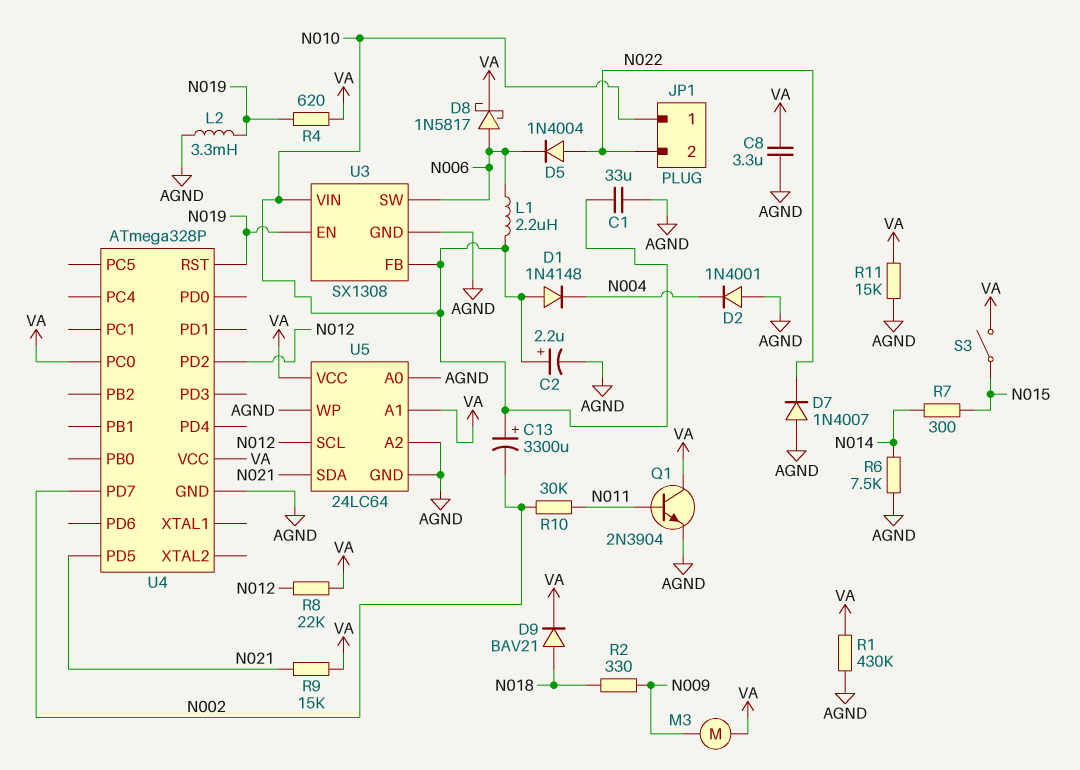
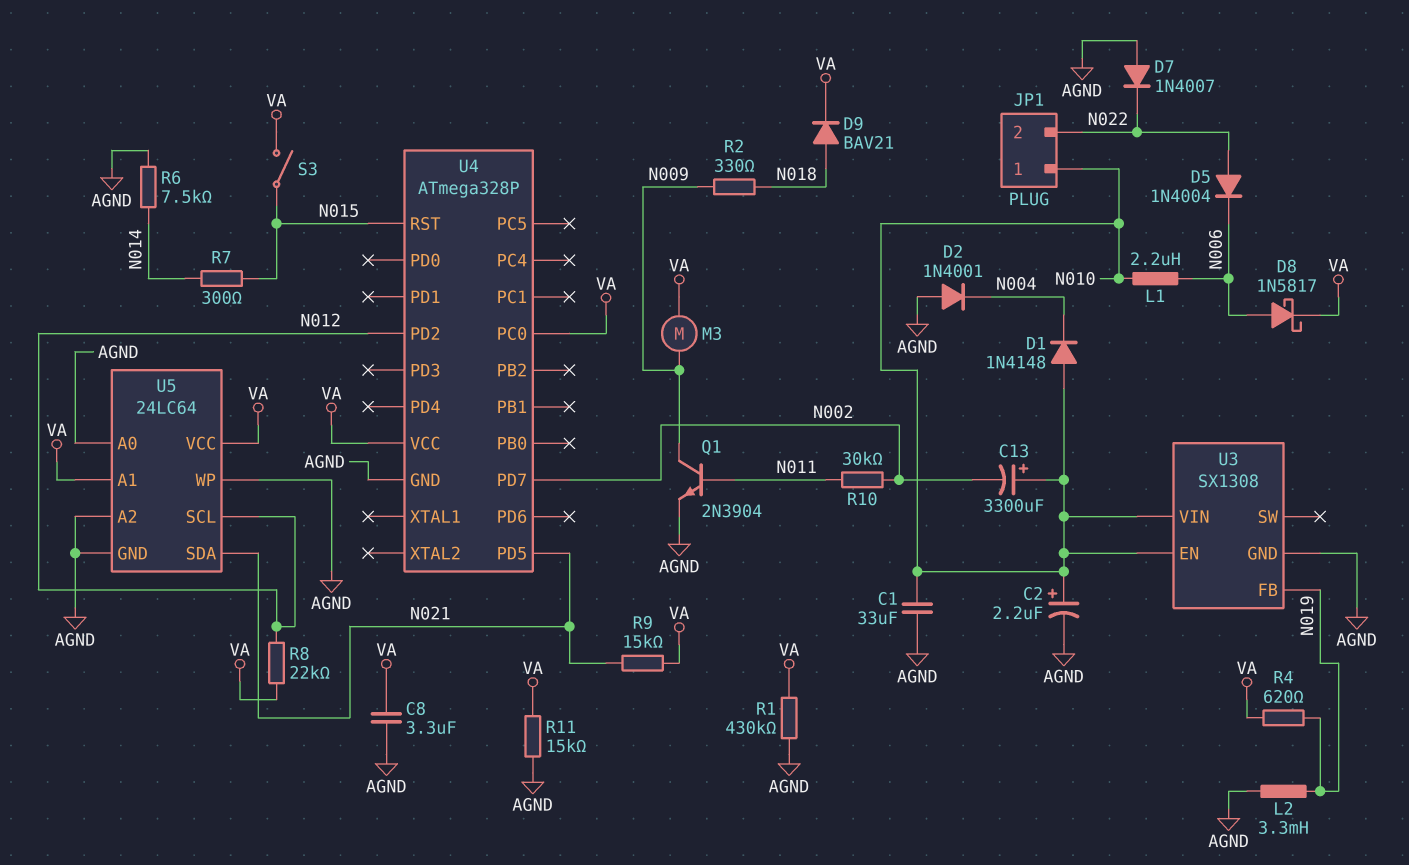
Q1: NPN 2N3904 (B N011, C VA, E AGND) -> NPN 2N3904 (B N011, C N009, E AGND)
U3 pin EN: N019 -> N010
U3 pin FB: N010 -> N019
U3 pin SW: N006 -> none
U4 pin RST: N019 -> N015

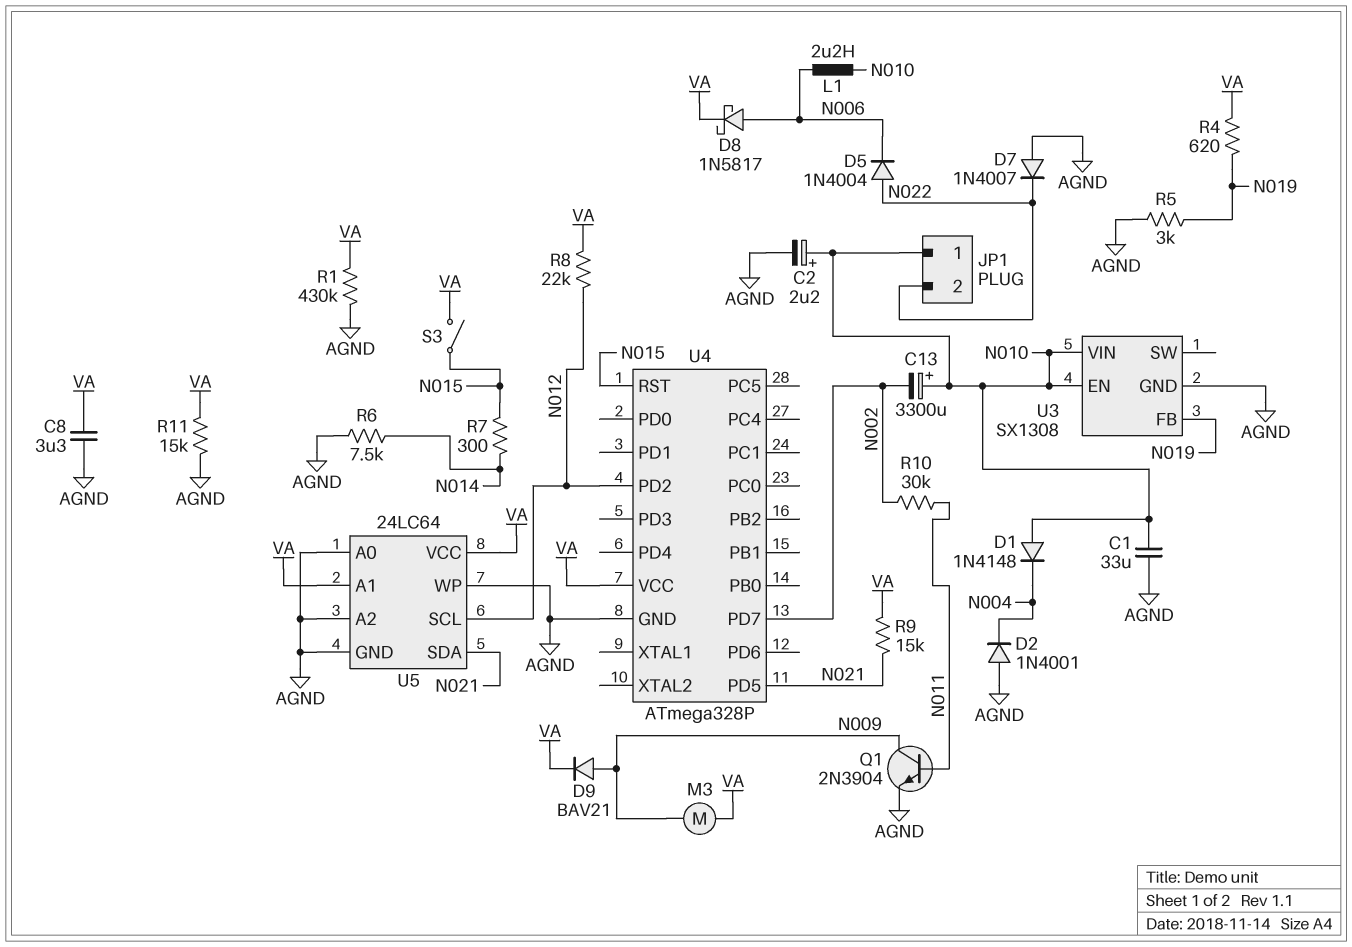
D9: diode BAV21 (A N018, K VA) -> diode BAV21 (A N009, K VA)
L2: 3.3mH (AGND, N019) -> none
R2: 330 (N009, N018) -> none
R5: none -> 3k (AGND, N019)
U4 pin PC0: VA -> none

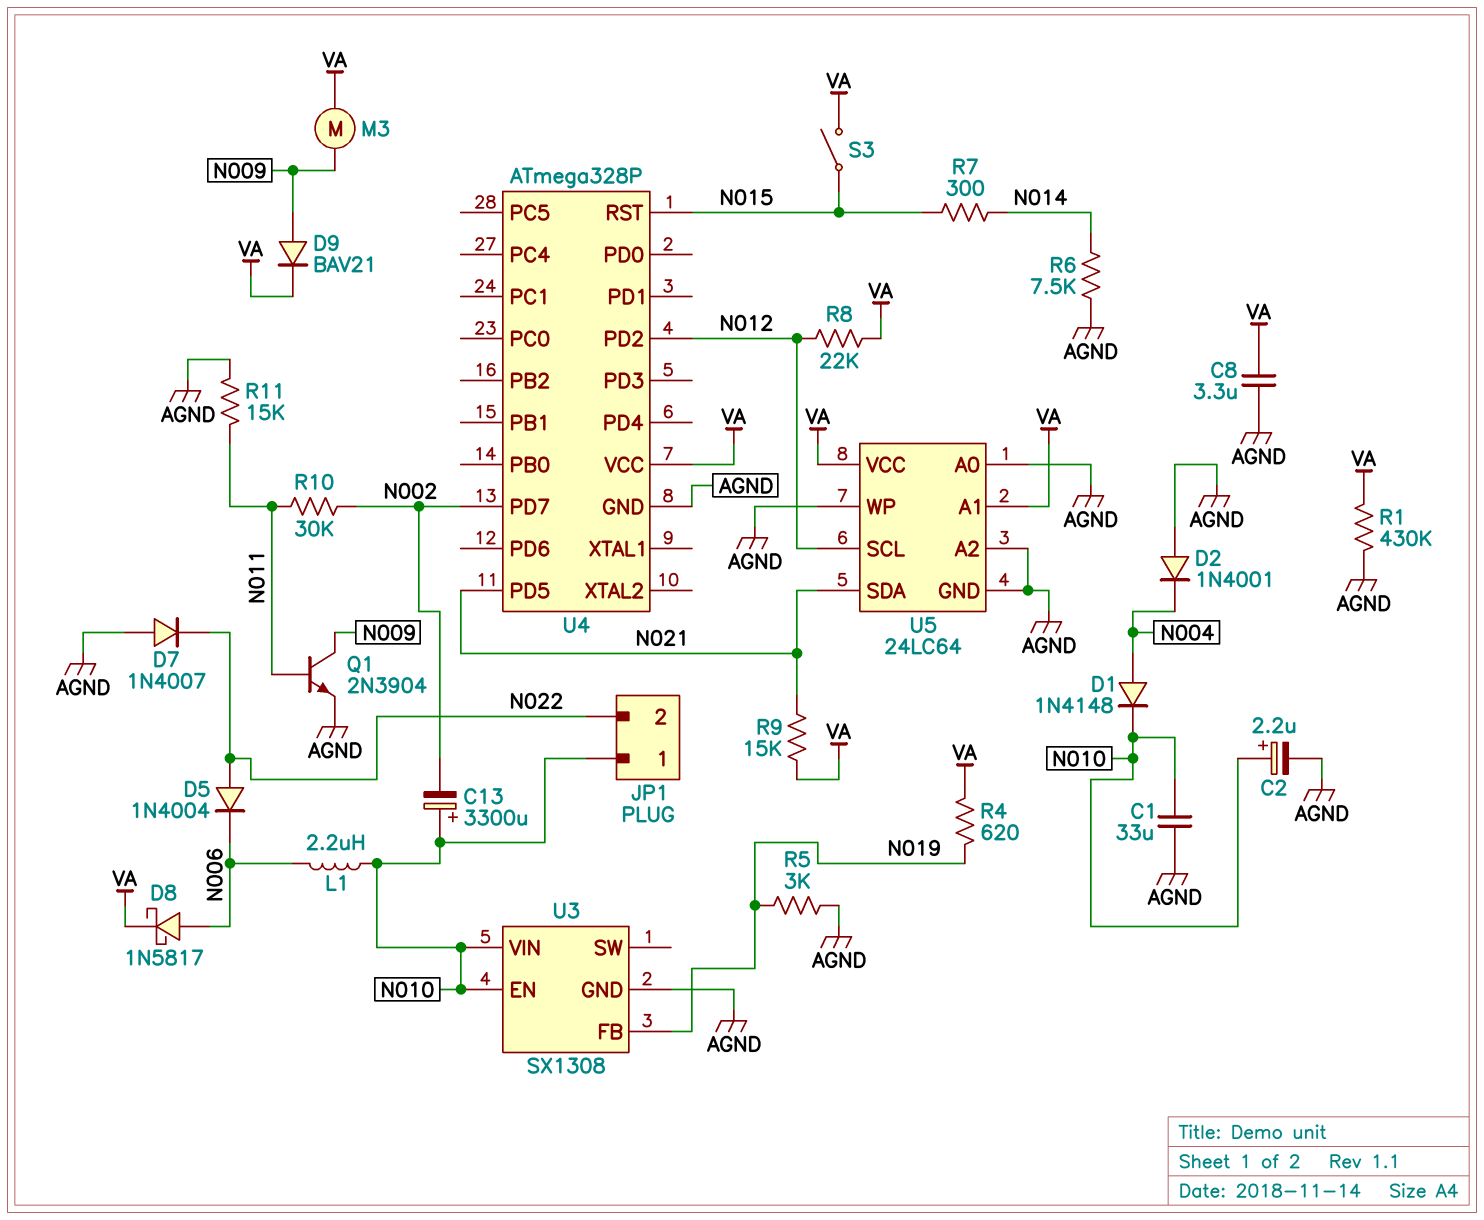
D1: diode 1N4148 (A N010, K N004) -> diode 1N4148 (A N004, K N010)
R11: 15k (AGND, VA) -> 15k (AGND, N011)

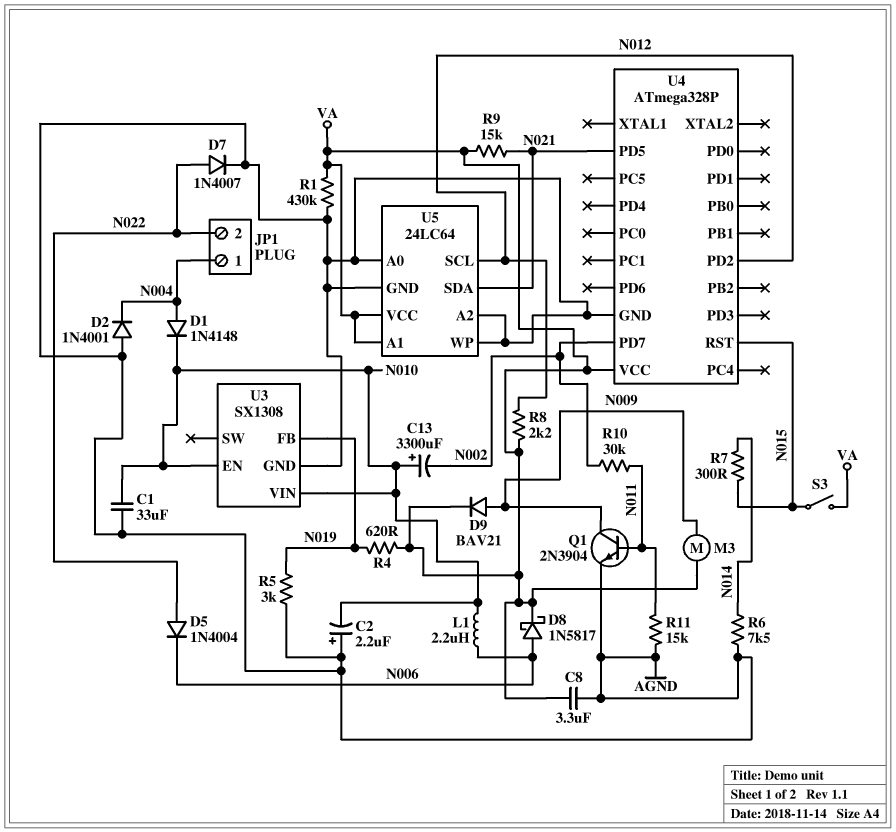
C2: 2.2uF (plus N010, minus AGND) -> 2.2uF (plus AGND, minus N010)
D7: diode 1N4007 (A AGND, K N022) -> diode 1N4007 (A N022, K AGND)
JP1 pin 1: N010 -> N004
R8: 22k (N012, VA) -> 2.2k (N012, VA)

